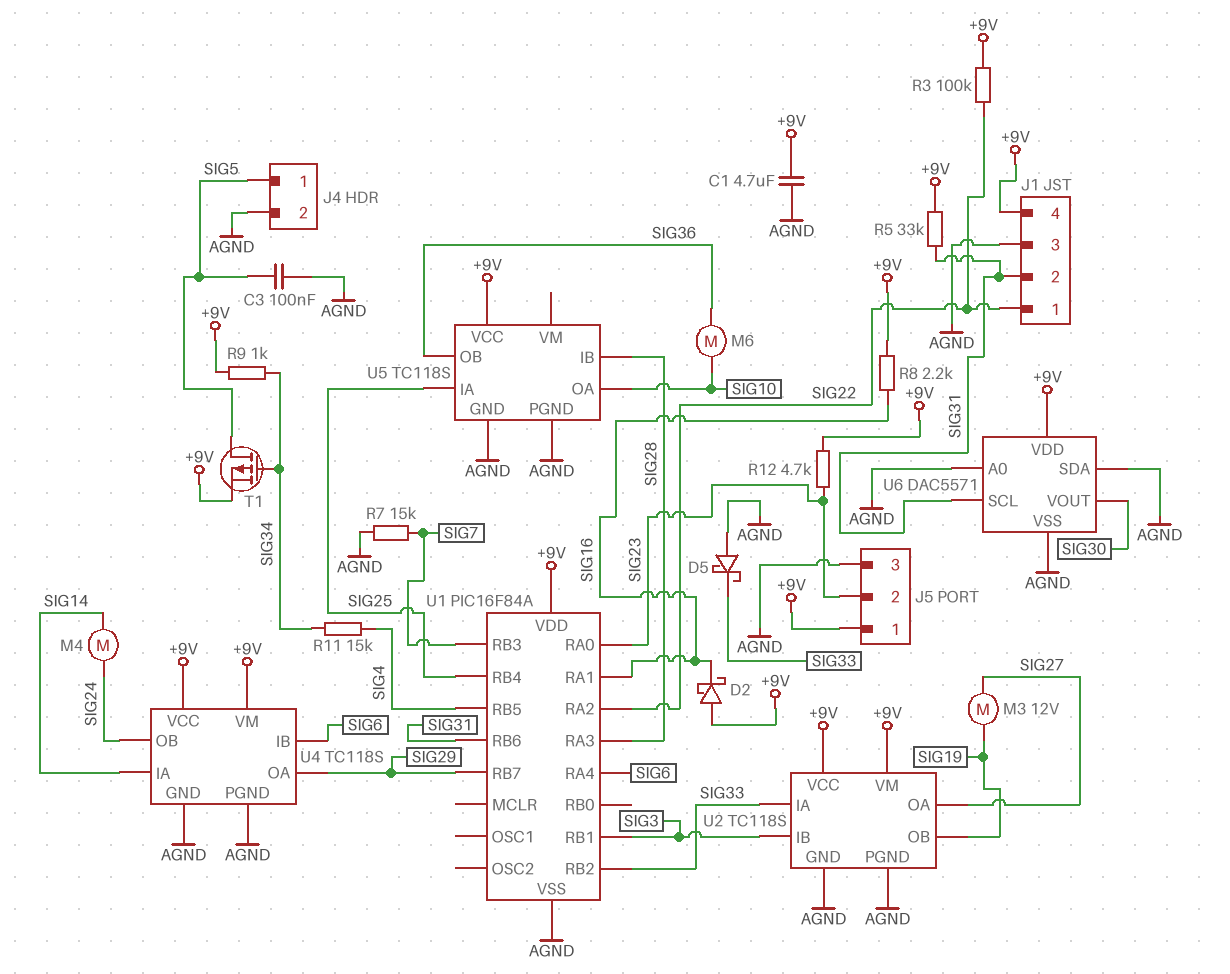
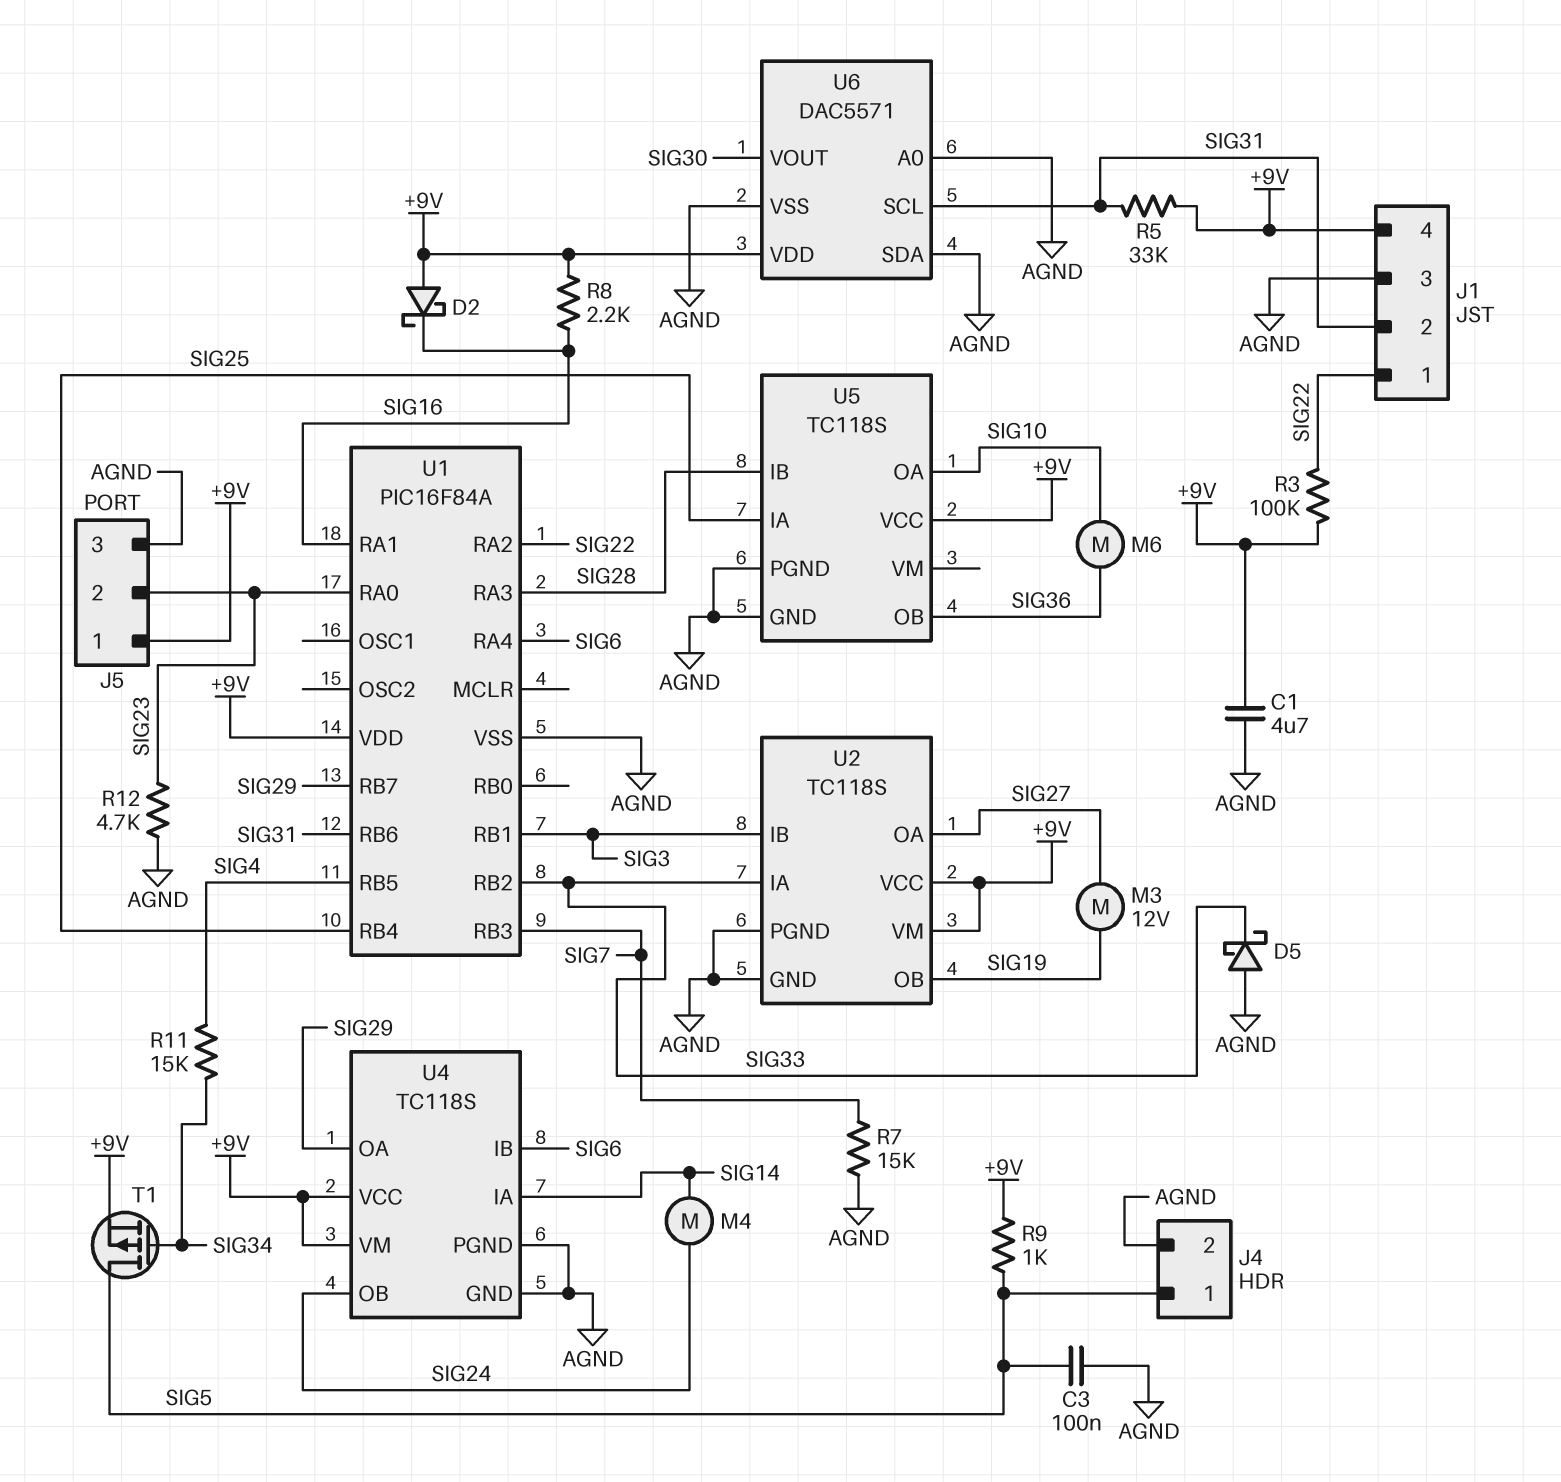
R9: 1k (+9V, SIG34) -> 1k (+9V, SIG5)
R12: 4.7k (+9V, SIG23) -> 4.7k (AGND, SIG23)

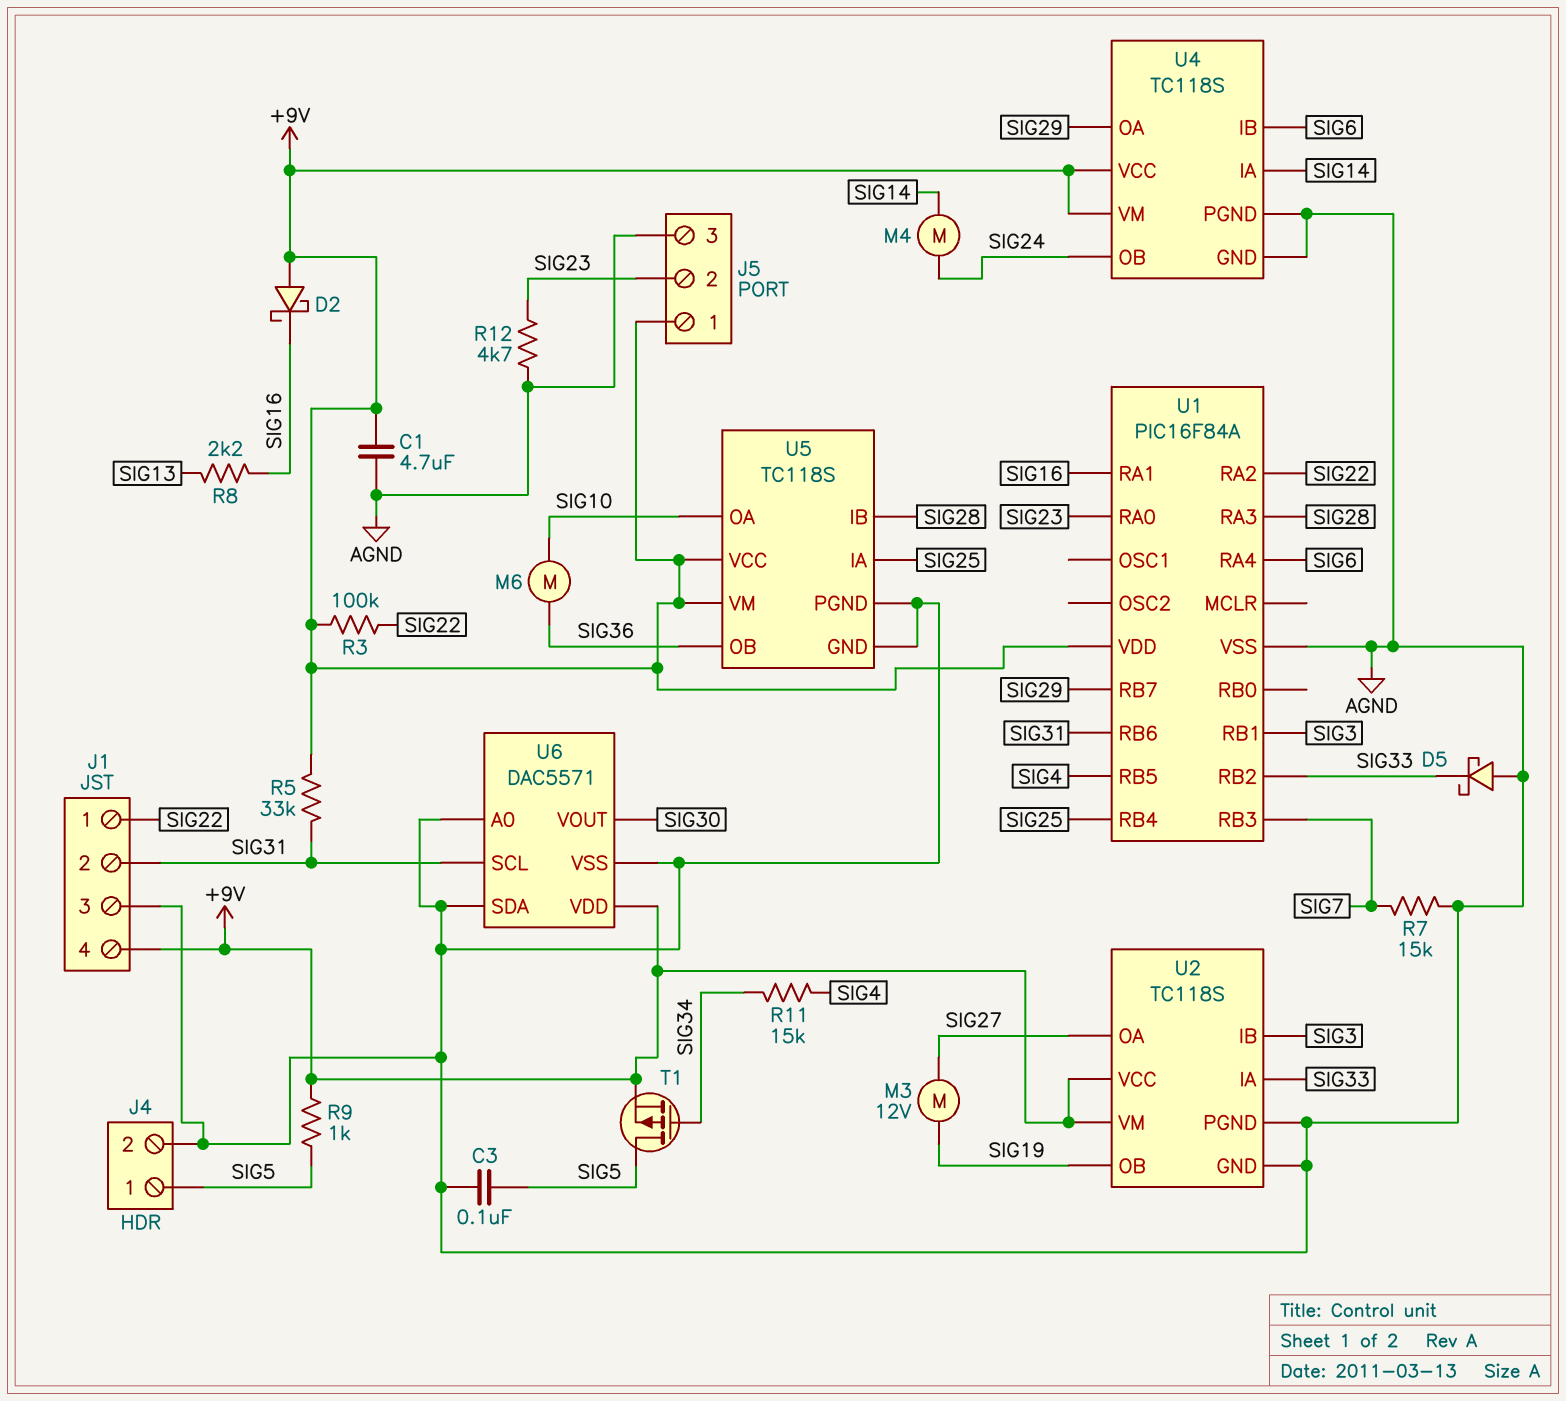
R8: 2.2k (+9V, SIG16) -> 2.2k (SIG13, SIG16)
U5 pin VM: none -> +9V

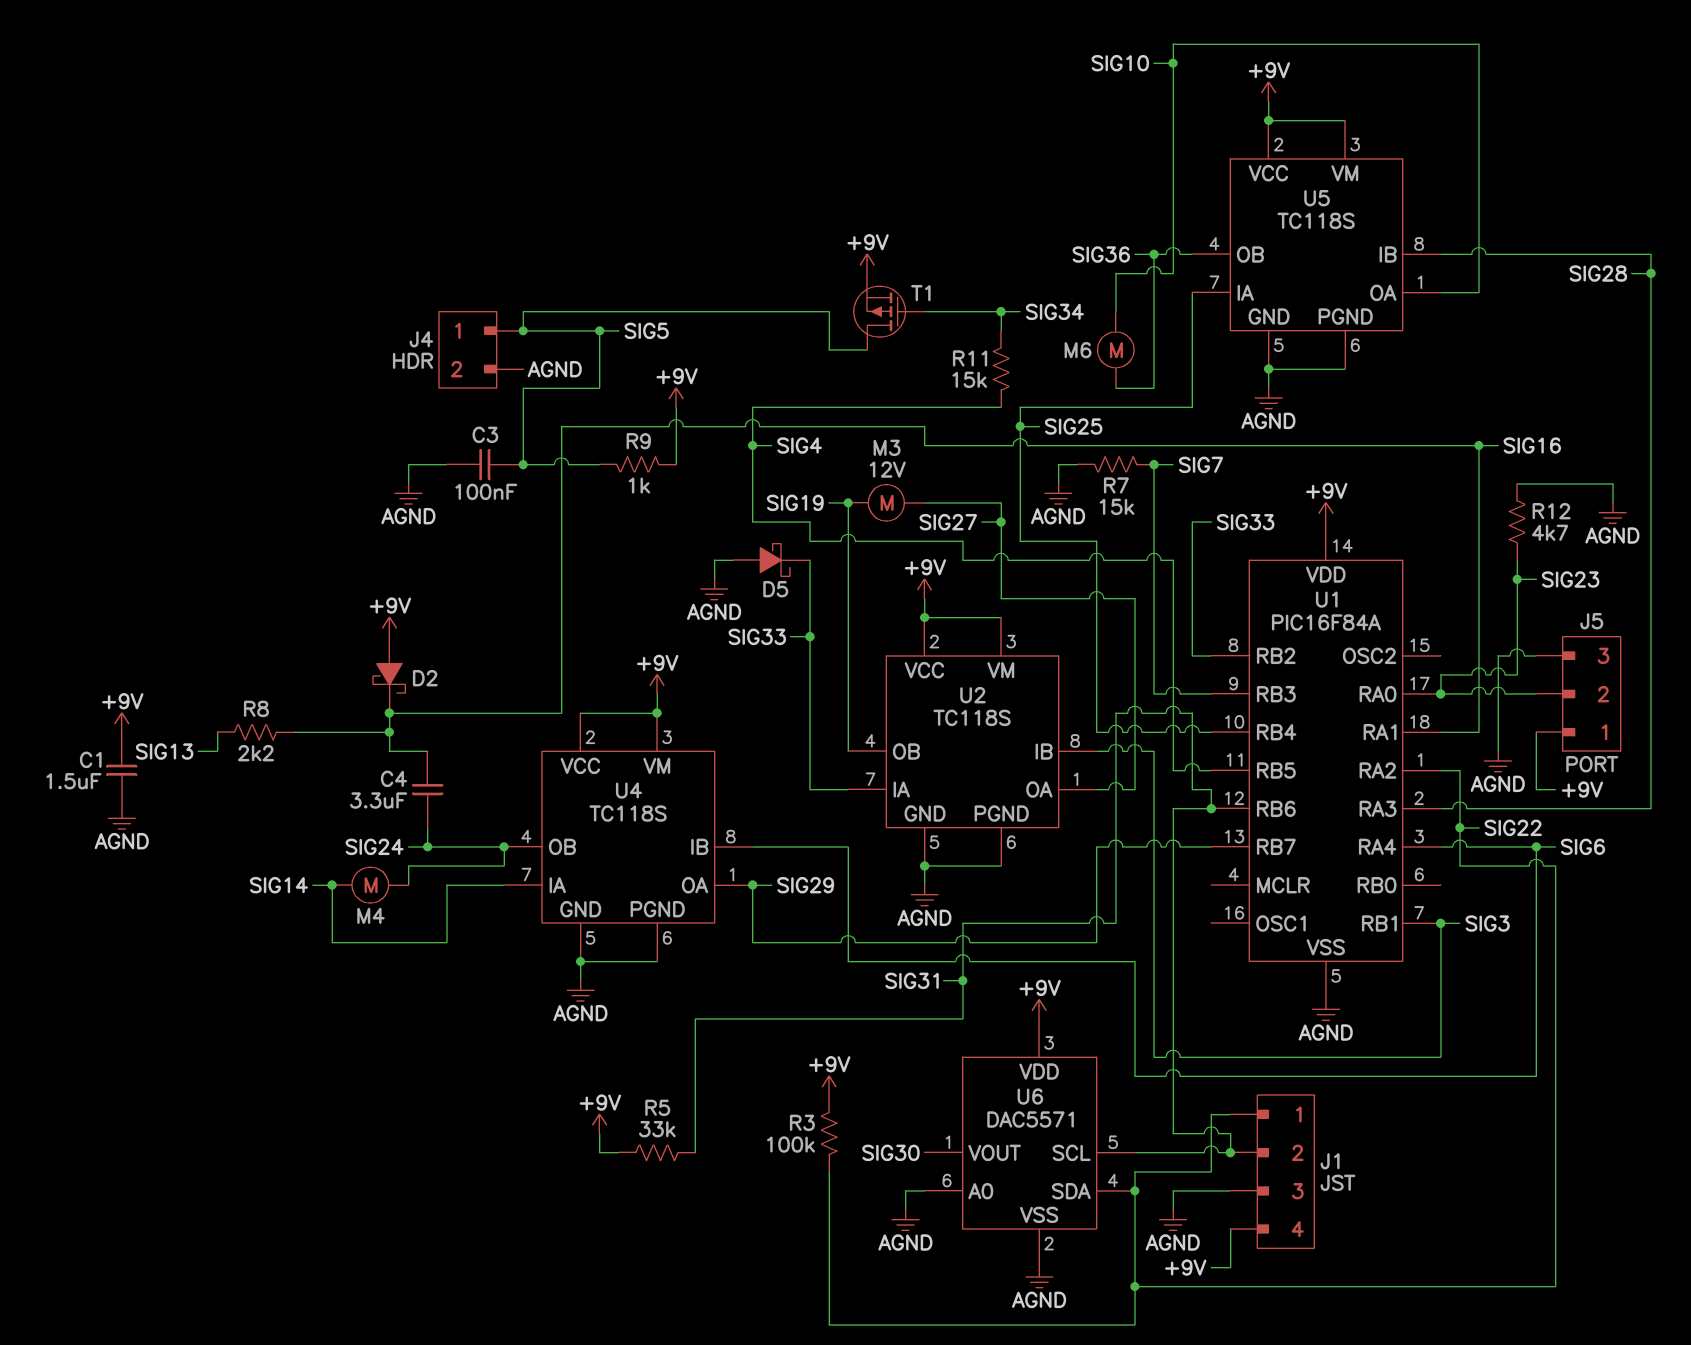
C1: 4.7uF (+9V, AGND) -> 1.5uF (+9V, AGND)
C4: none -> 3.3uF (SIG16, SIG24)
U6 pin SDA: AGND -> SIG22

